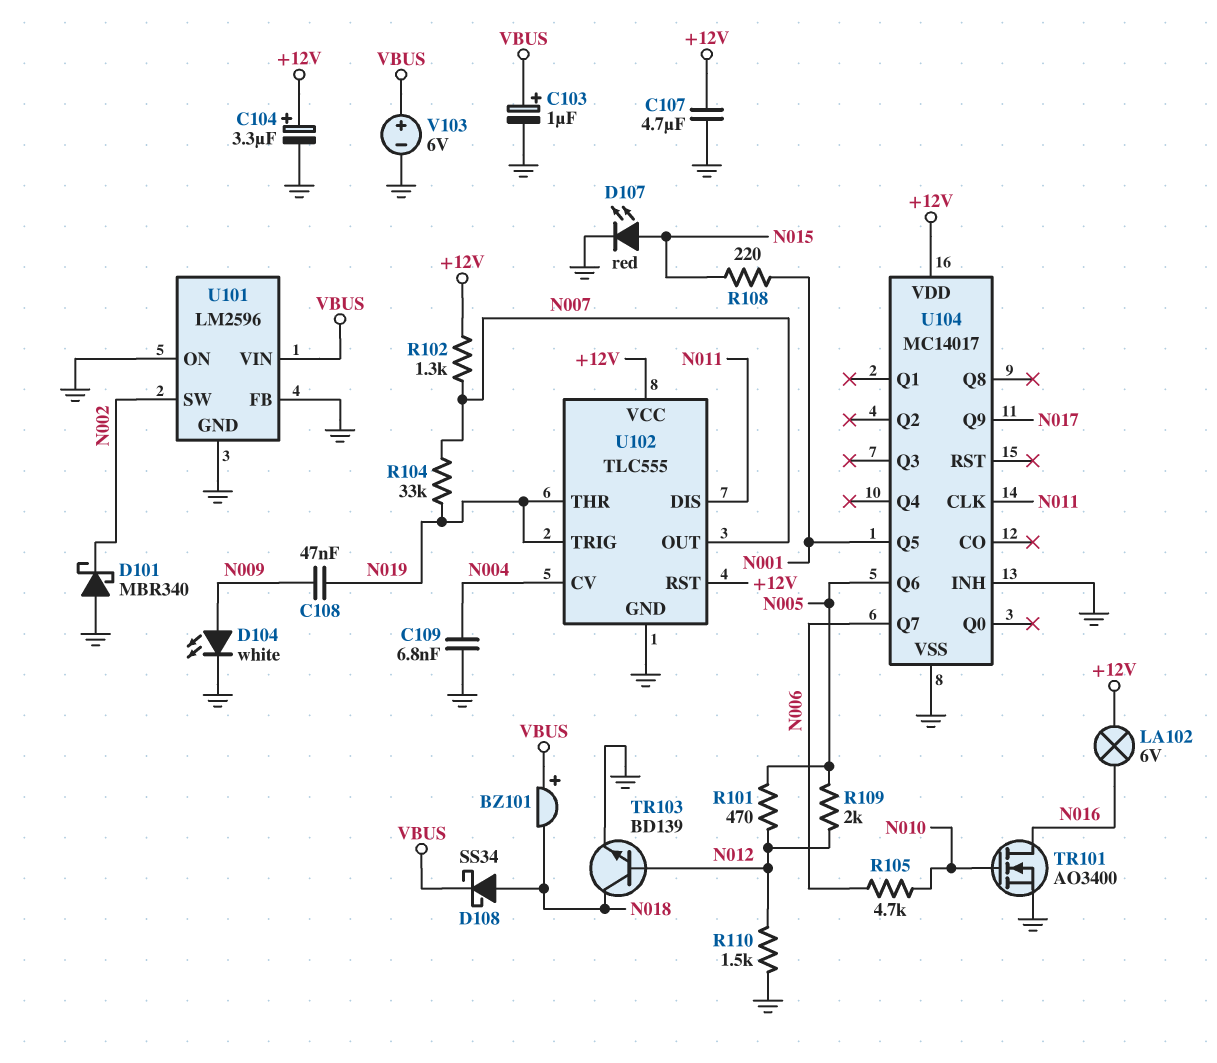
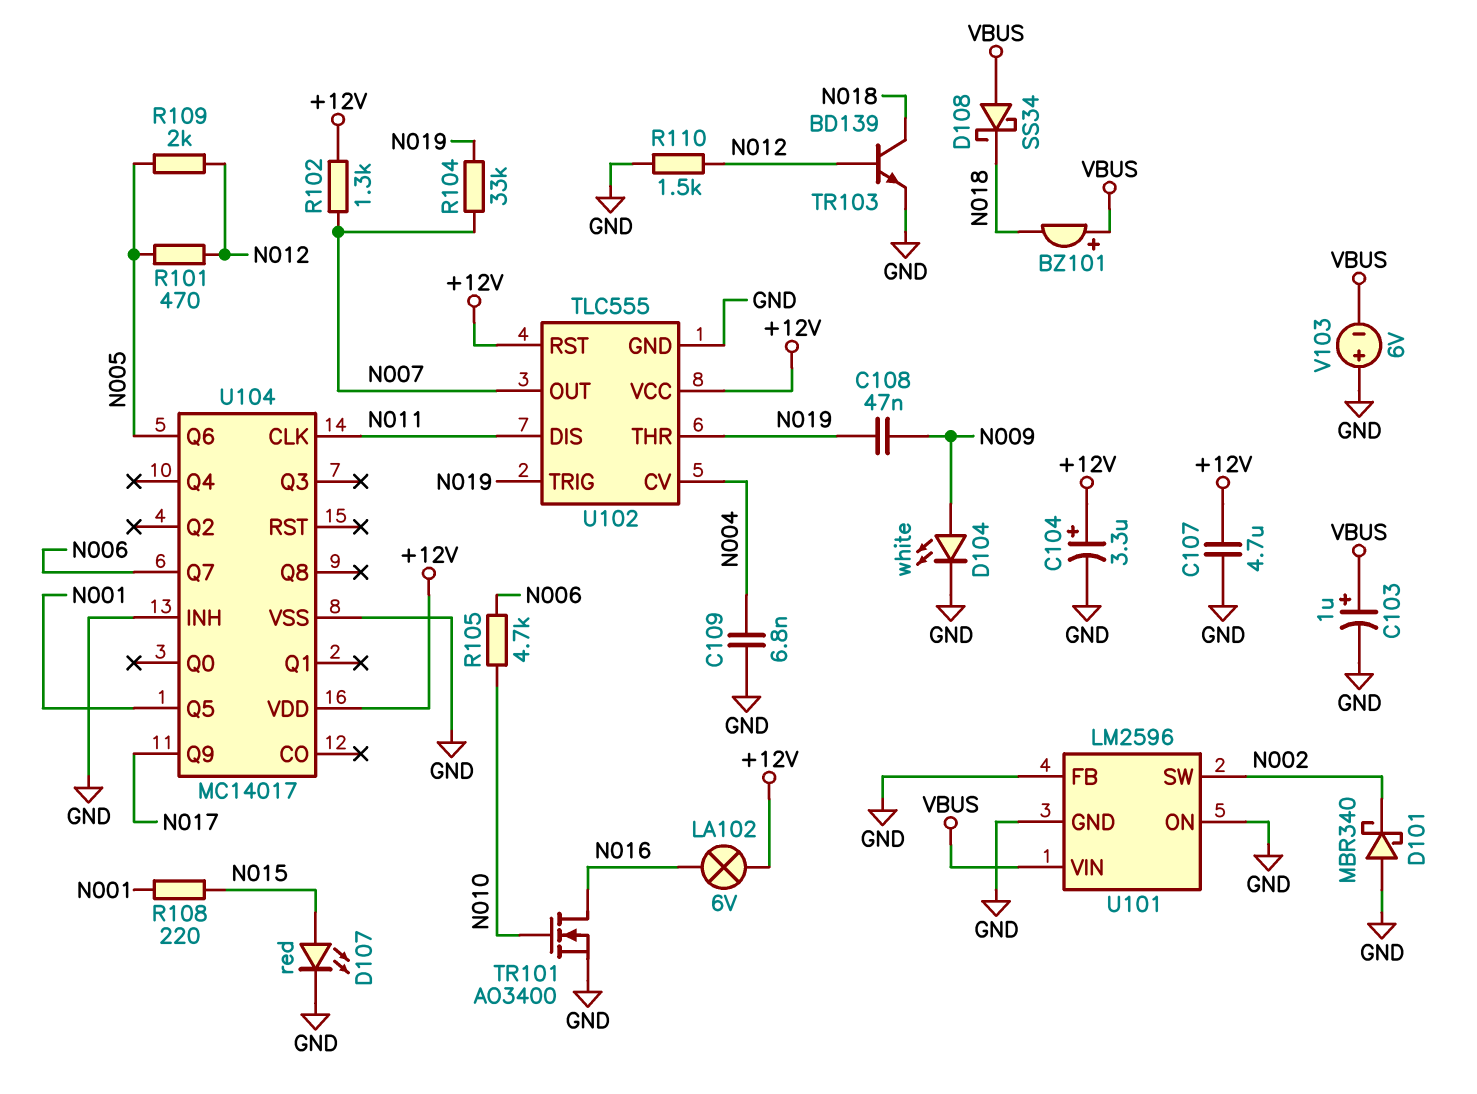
D108: schottky SS34 (A N018, K VBUS) -> schottky SS34 (A VBUS, K N018)
V103: 6V (plus VBUS, minus GND) -> 6V (plus GND, minus VBUS)

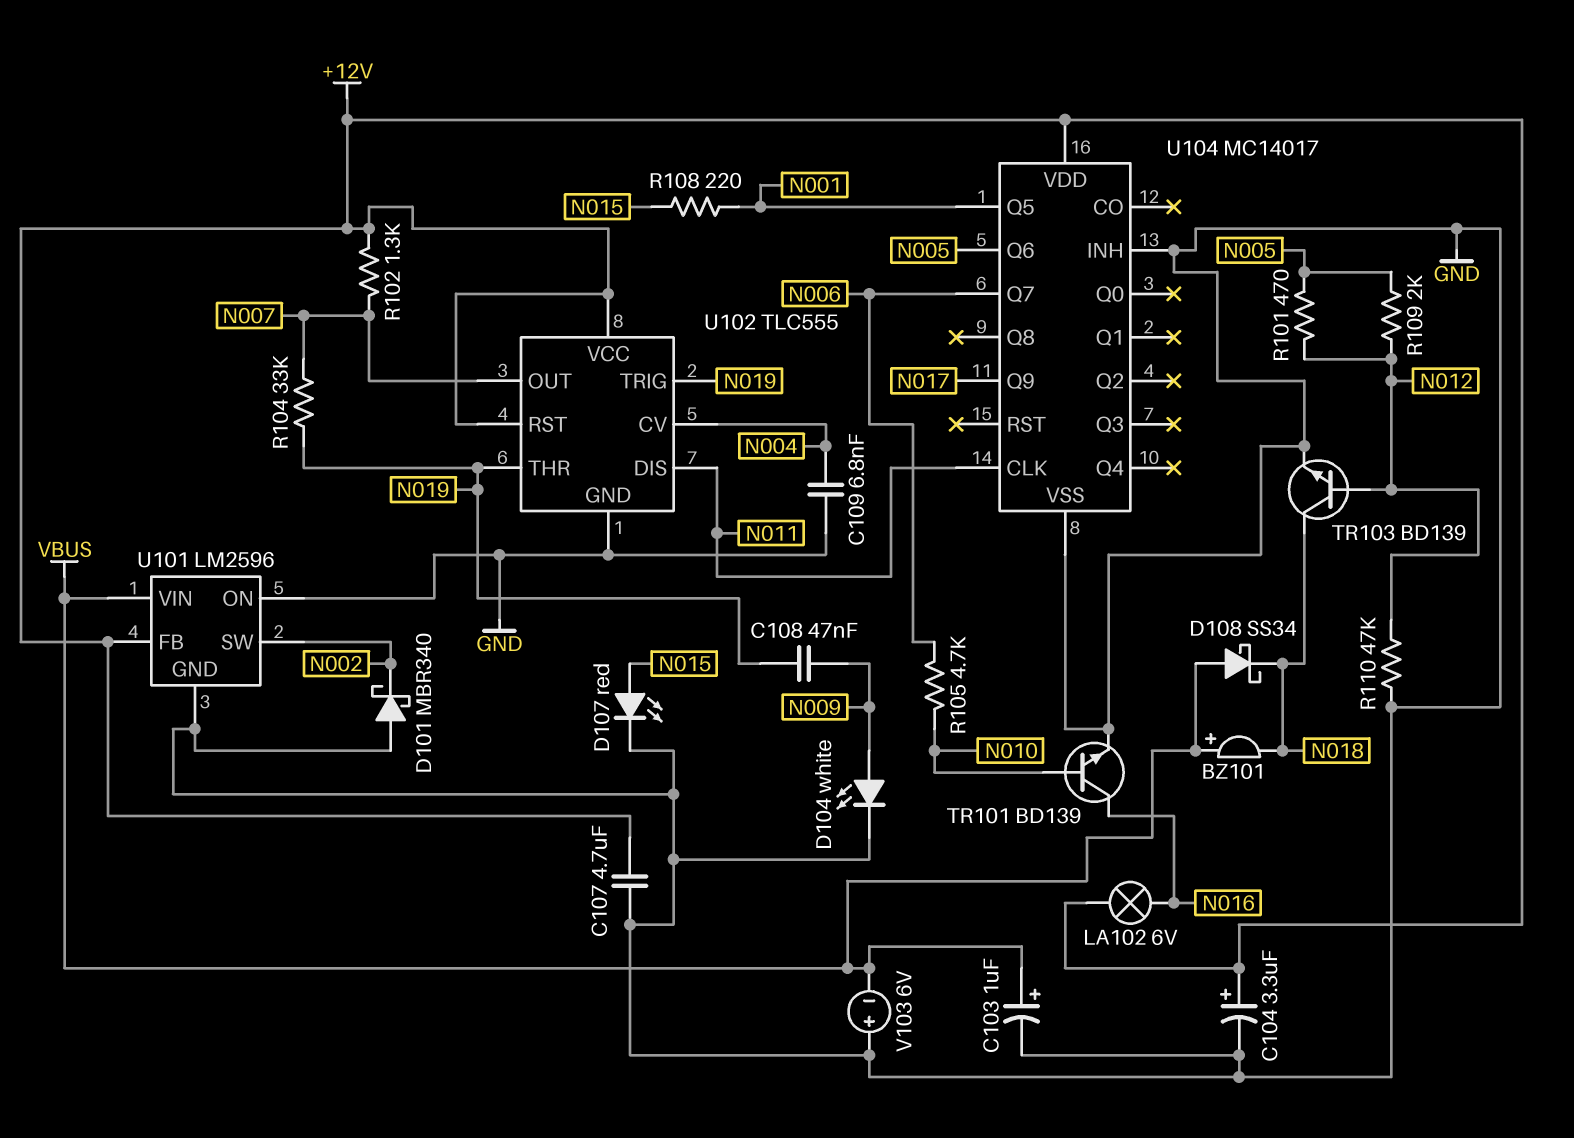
R110: 1.5k (GND, N012) -> 47k (GND, N012)
TR101: NMOS AO3400 (G N010, D N016, S GND) -> NPN BD139 (B N010, C N016, E GND)
U101 pin FB: GND -> +12V

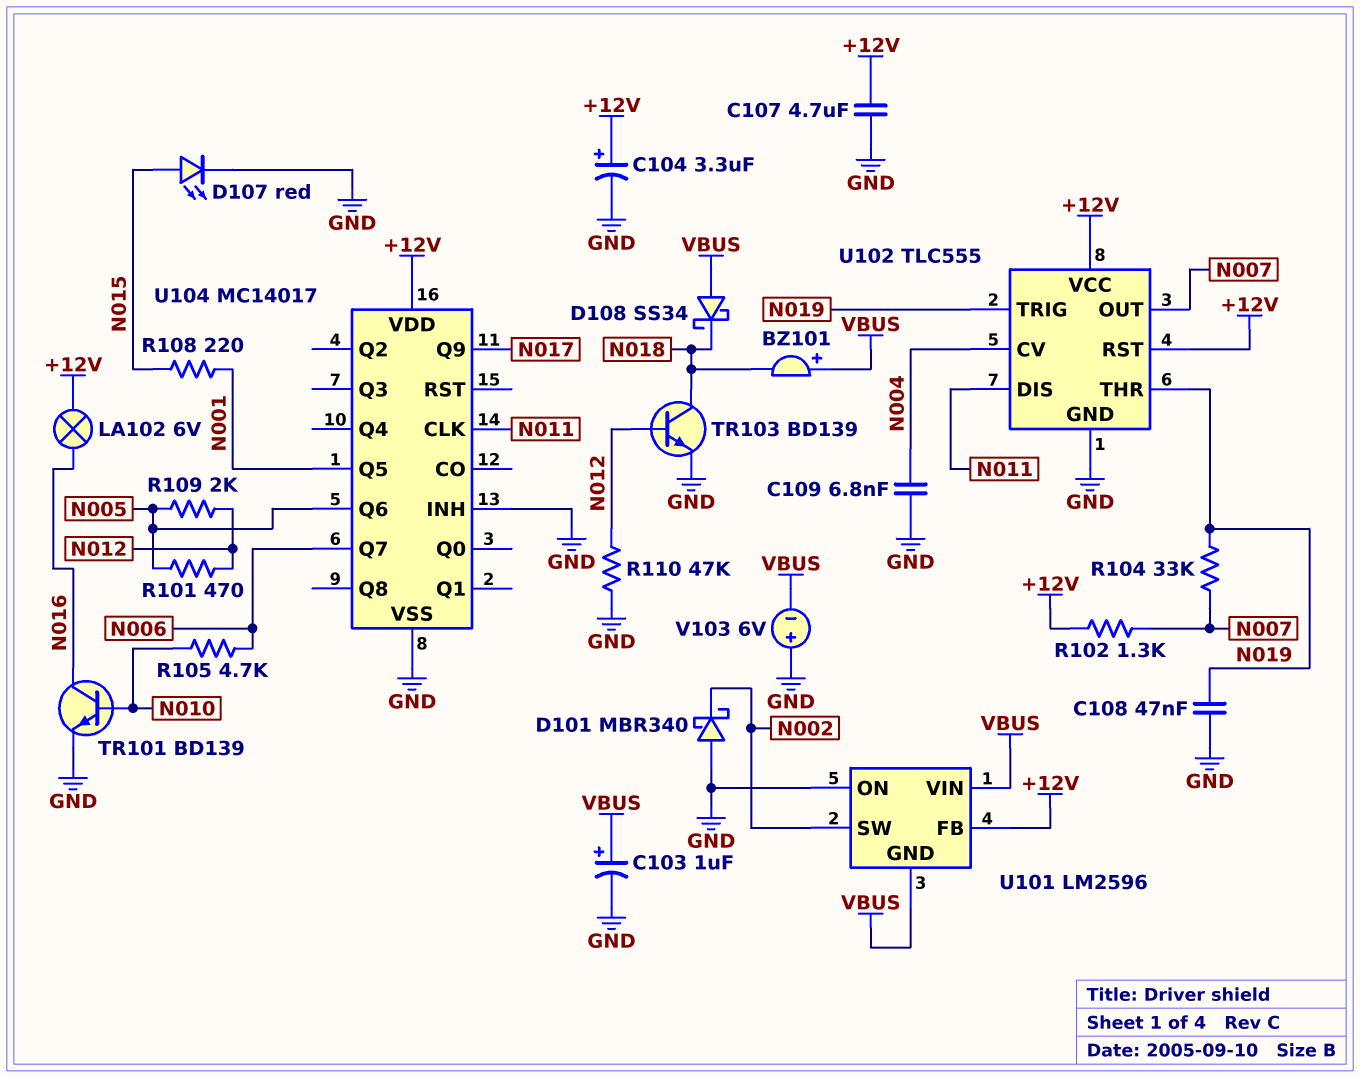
C108: 47nF (N009, N019) -> 47nF (GND, N019)
D104: LED white (A N009, K GND) -> none
U101 pin GND: GND -> VBUS

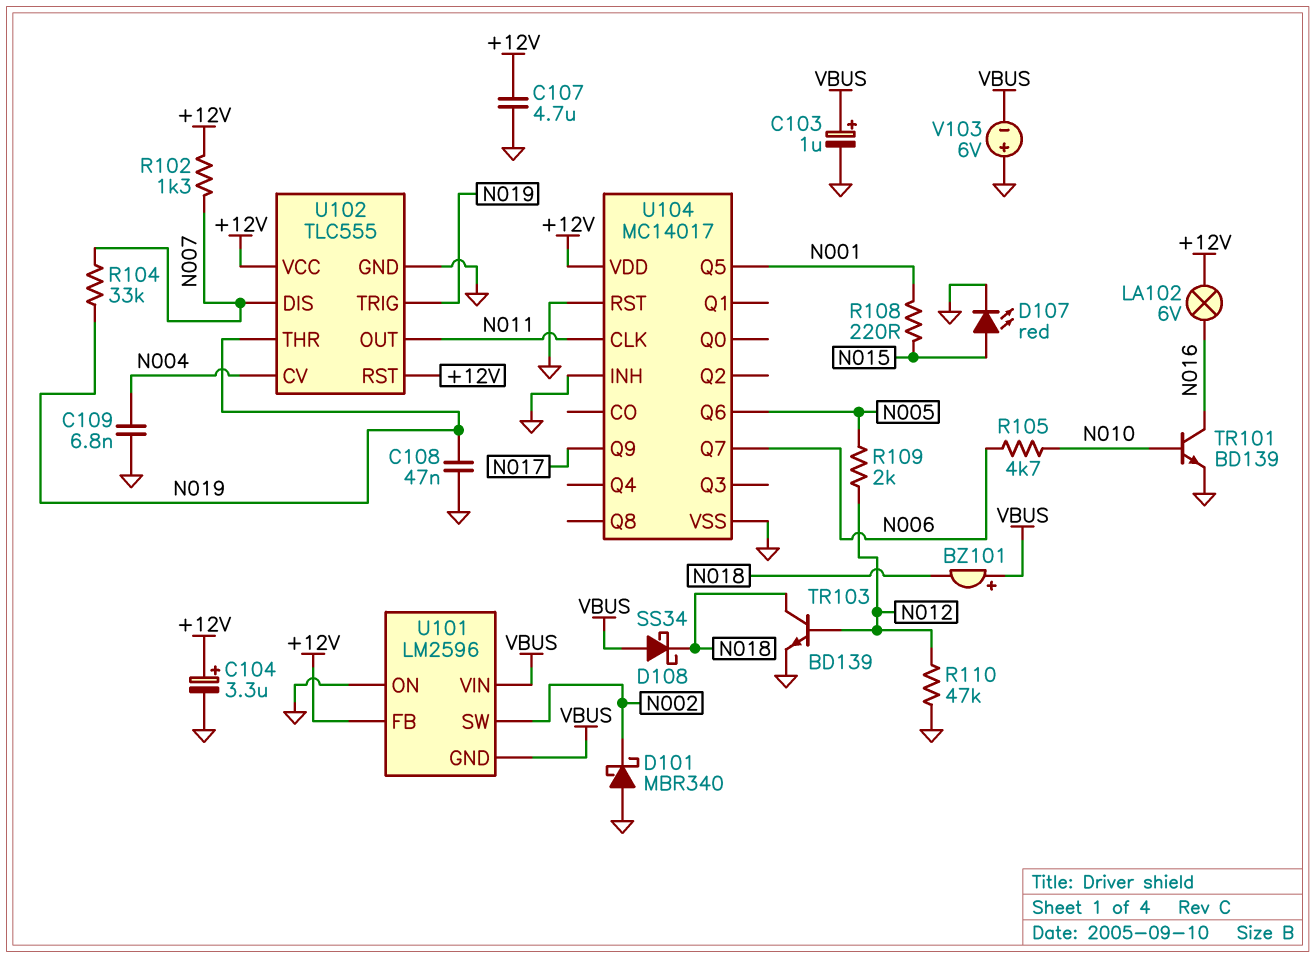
R101: 470 (N005, N012) -> none
U102 pin DIS: N011 -> N007
U102 pin OUT: N007 -> N011
U104 pin RST: none -> GND

